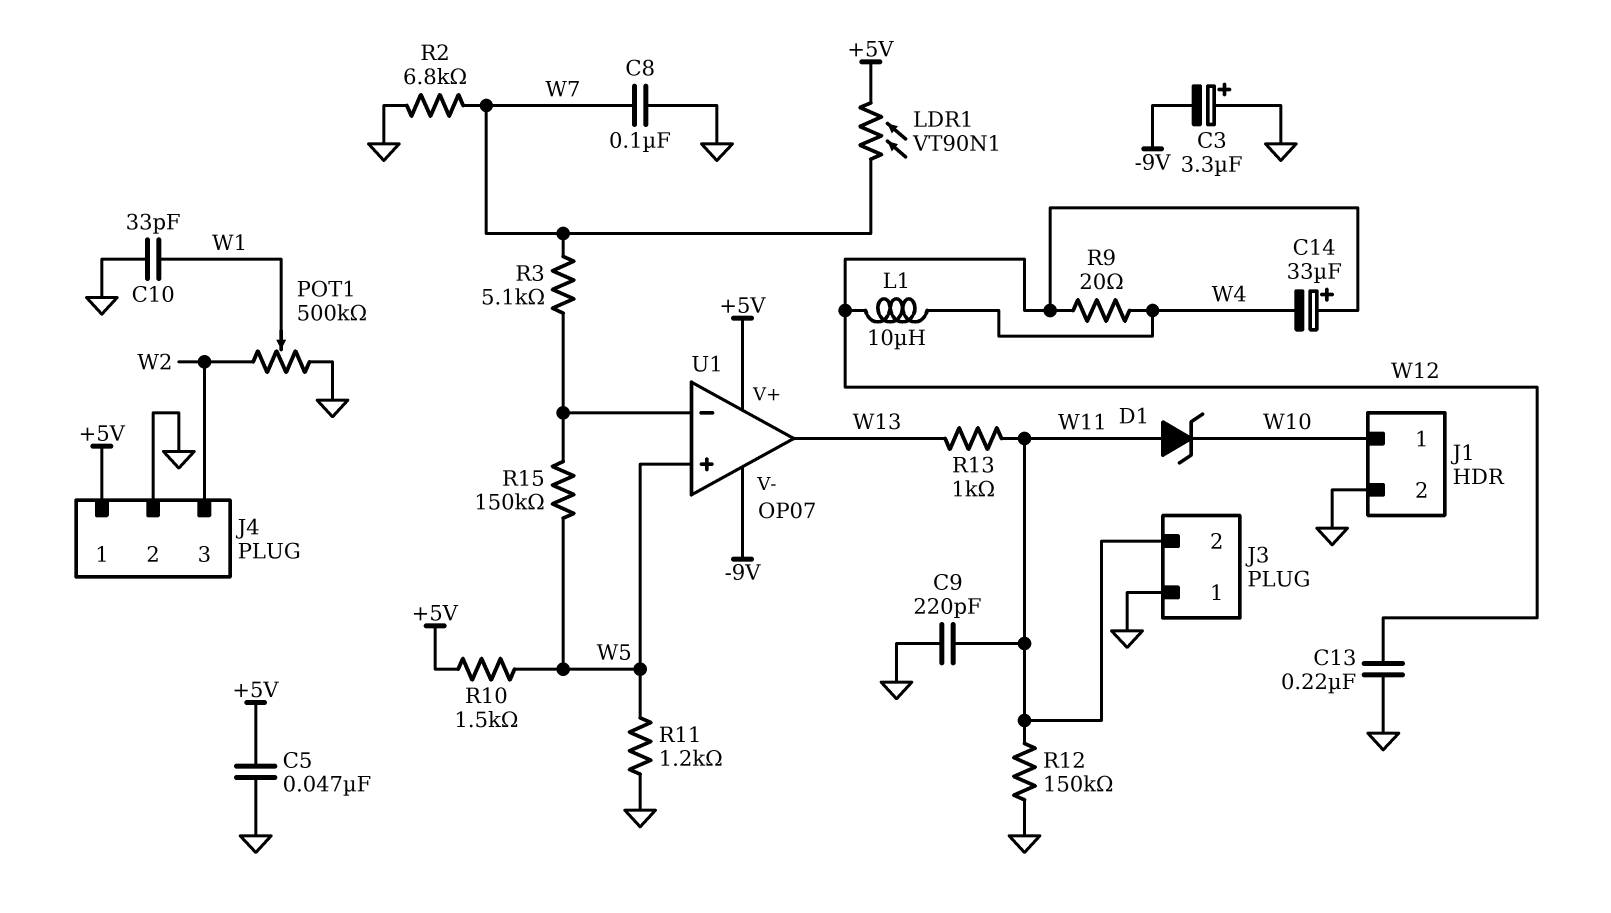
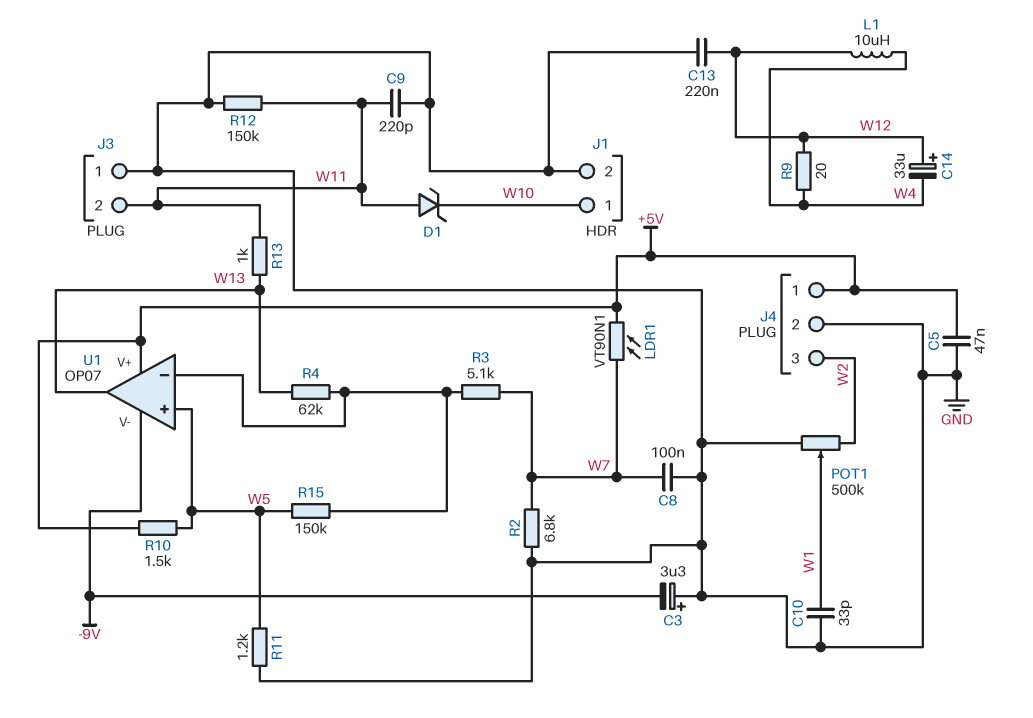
R4: none -> 62k (U1/in-, W13)

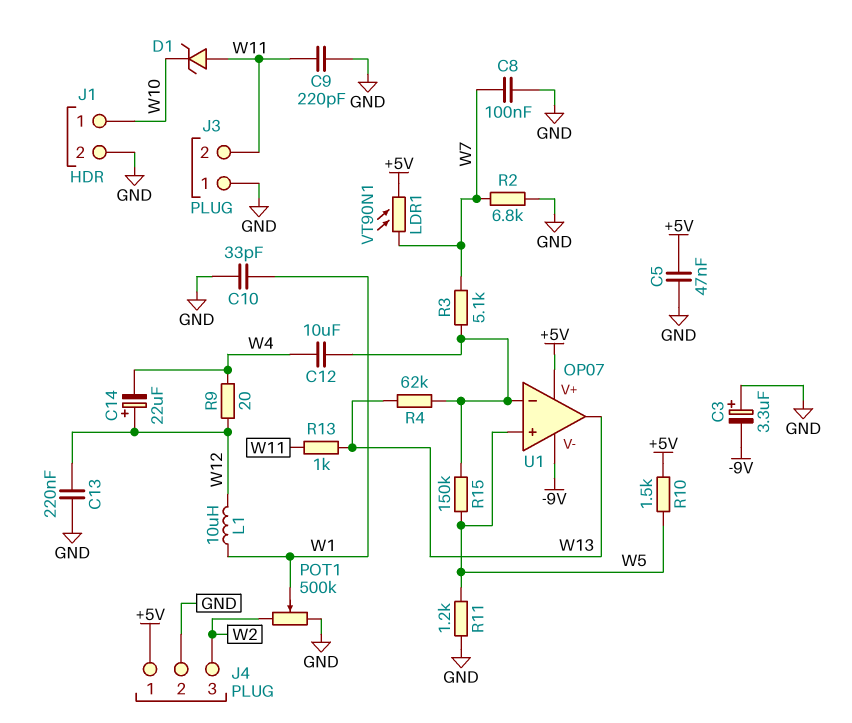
C12: none -> 10uF (U1/in-, W4)
C14: 33uF (plus W12, minus W4) -> 22uF (plus W12, minus W4)
L1: 10uH (W4, W12) -> 10uH (W1, W12)
R12: 150k (GND, W11) -> none

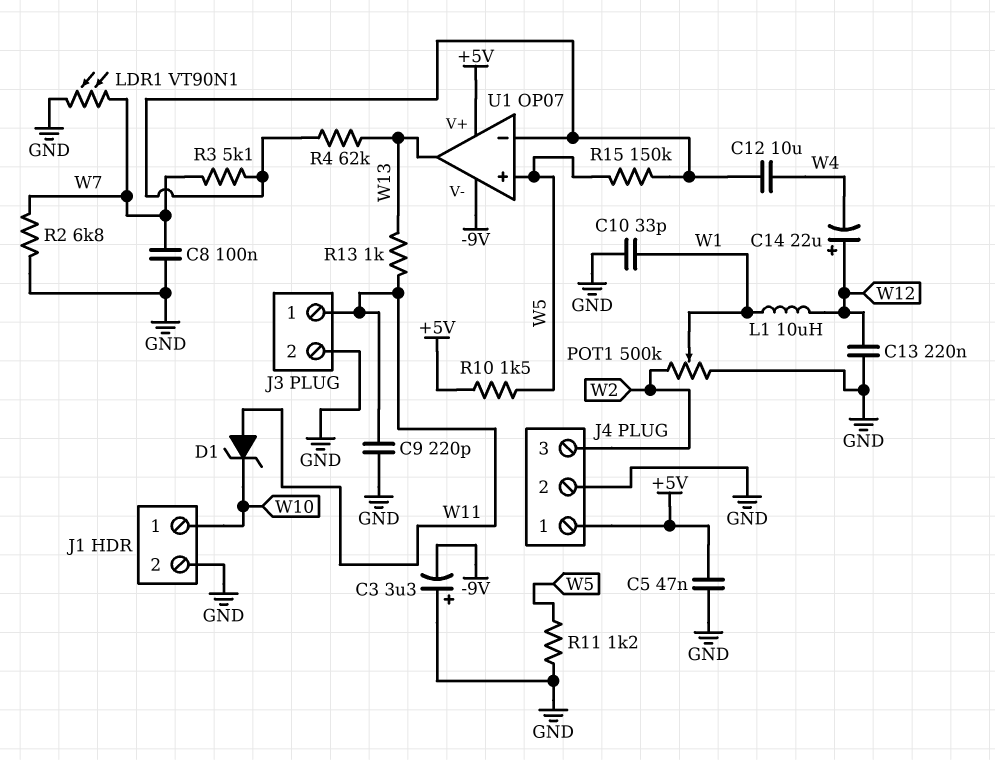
J3 pin 1: GND -> W11
J3 pin 2: W11 -> GND
LDR1: VT90N1 (+5V, W7) -> VT90N1 (GND, W7)
R9: 20 (W4, W12) -> none

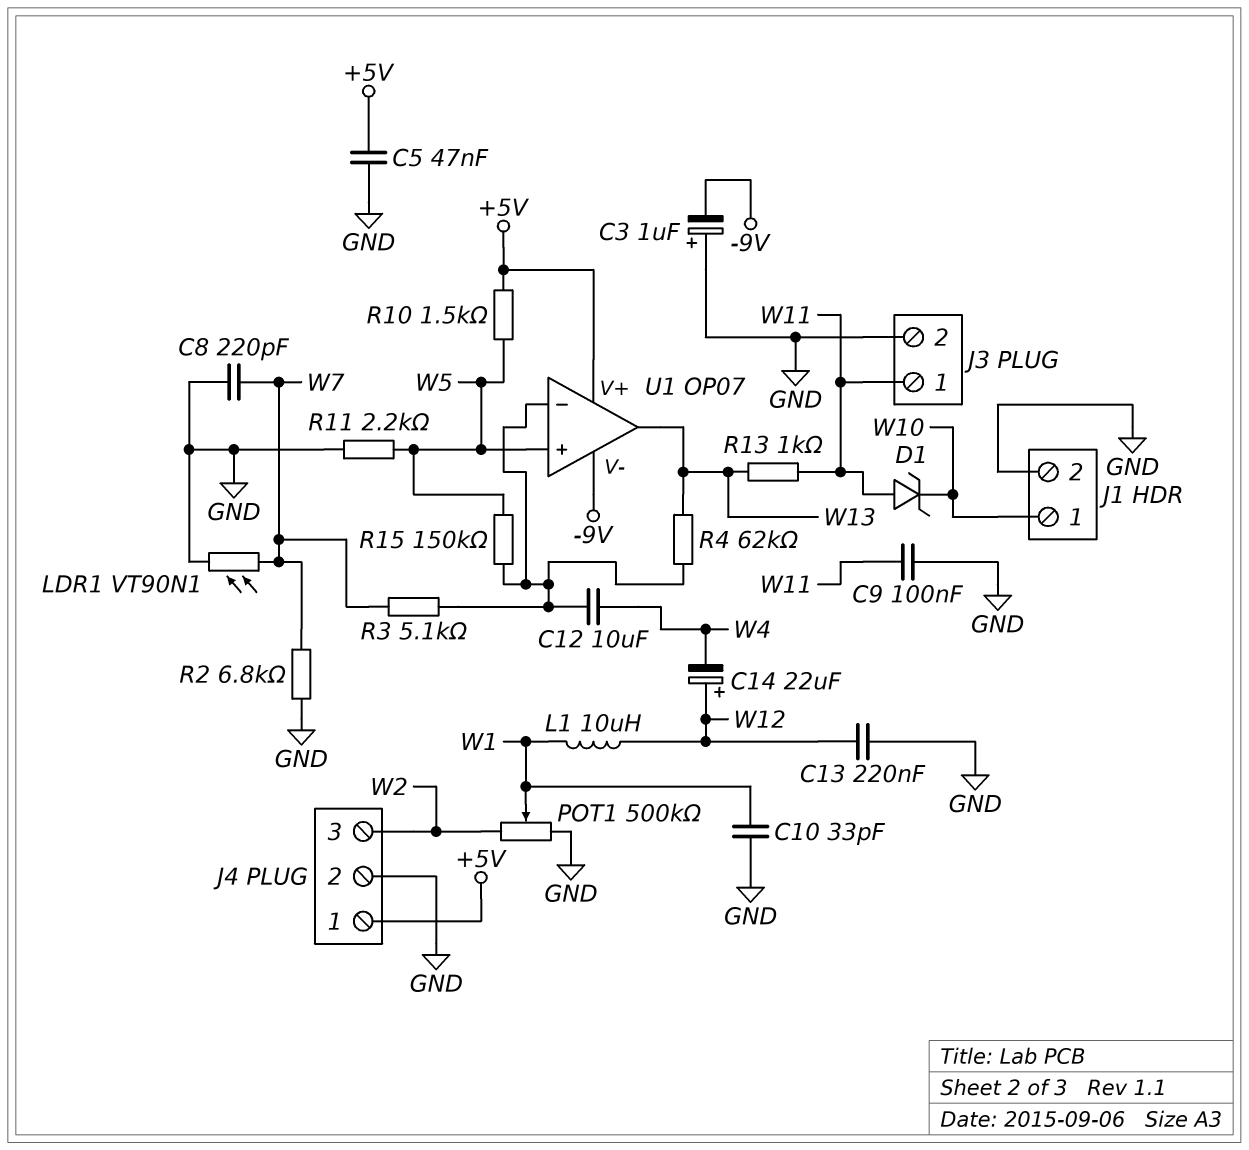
C3: 3.3uF (plus GND, minus -9V) -> 1uF (plus GND, minus -9V)
C8: 100nF (GND, W7) -> 220pF (GND, W7)
C9: 220pF (GND, W11) -> 100nF (GND, W11)
R11: 1.2k (GND, W5) -> 2.2k (GND, W5)

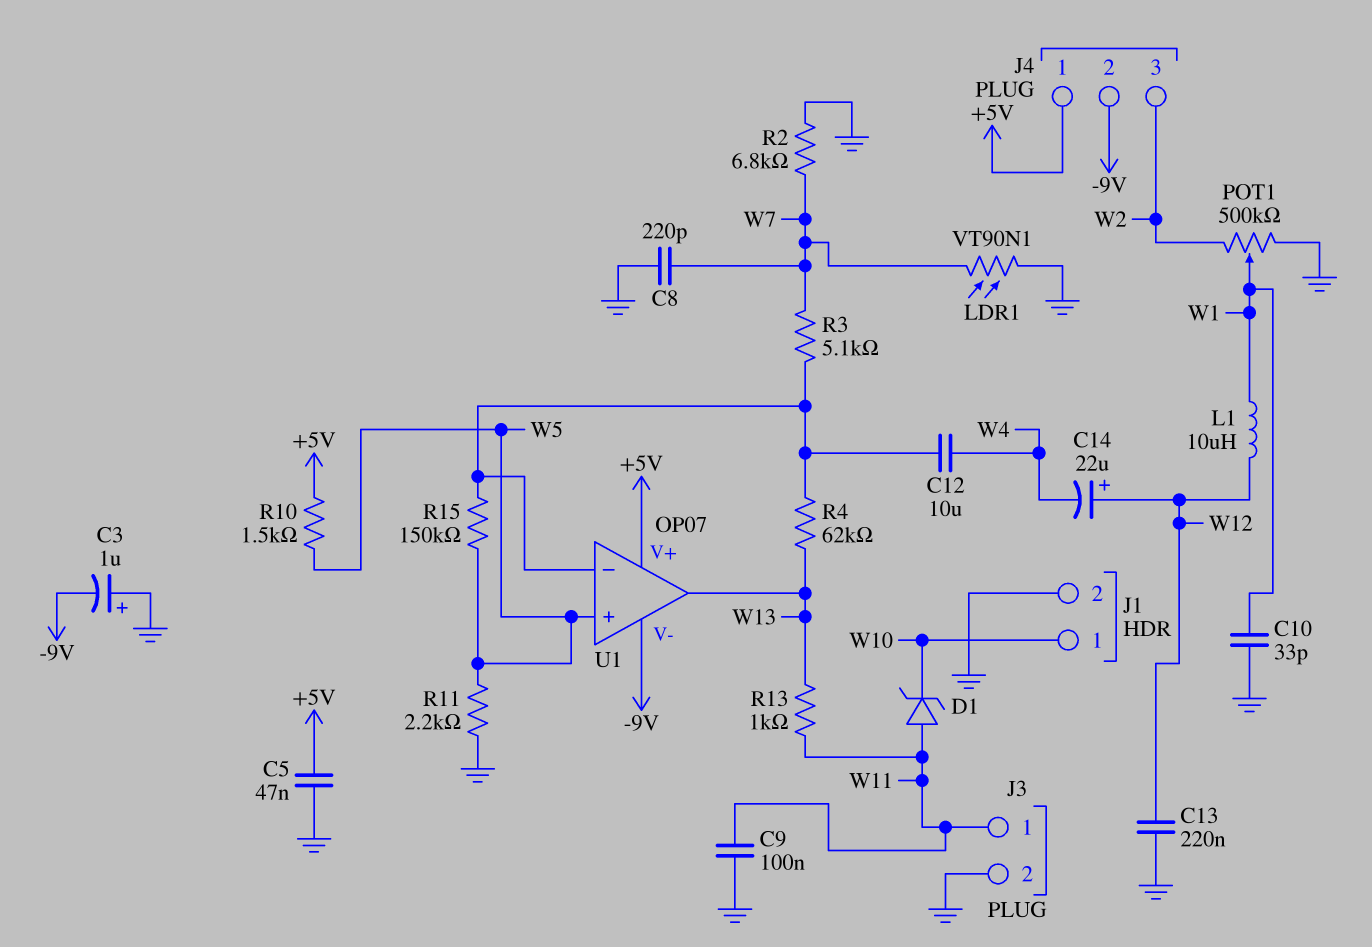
J4 pin 2: GND -> -9V

